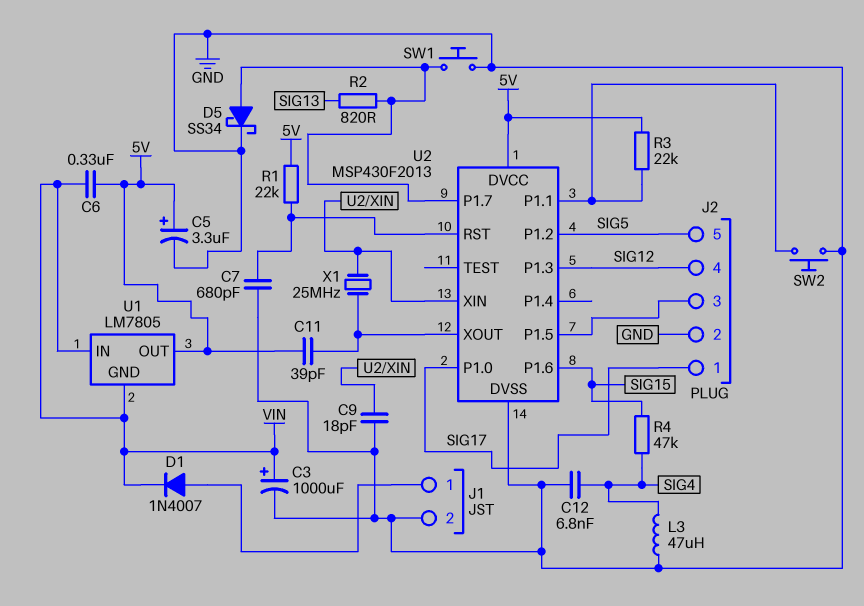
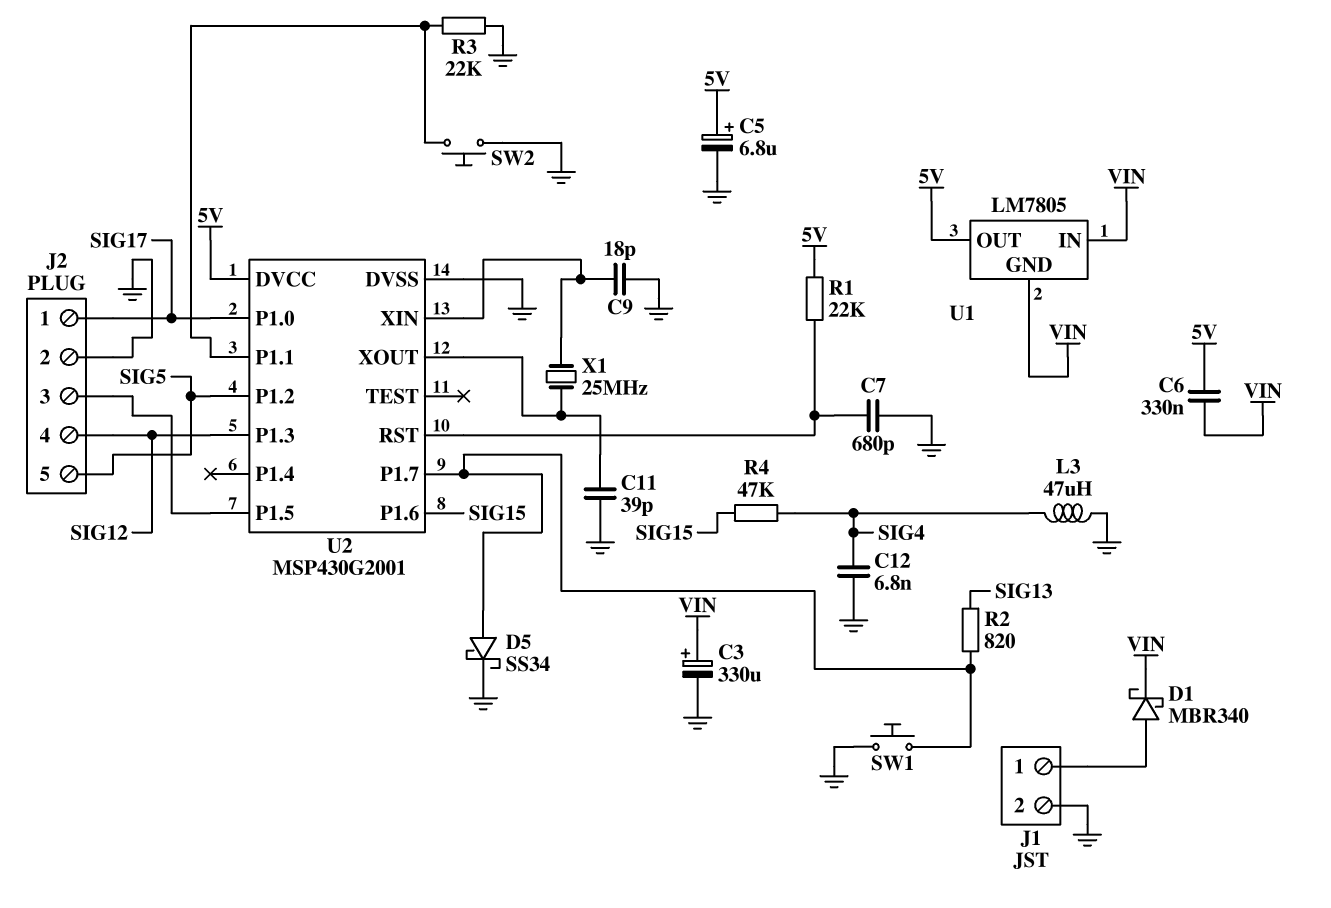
C3: 1000uF (plus VIN, minus GND) -> 330uF (plus VIN, minus GND)
C5: 3.3uF (plus 5V, minus GND) -> 6.8uF (plus 5V, minus GND)
C11: 39pF (5V, U2/XOUT) -> 39pF (GND, U2/XOUT)
D1: diode 1N4007 (A J1/1, K VIN) -> schottky MBR340 (A J1/1, K VIN)
R3: 22k (5V, U2/P1.1) -> 22k (GND, U2/P1.1)
U2: MSP430F2013 -> MSP430G2001

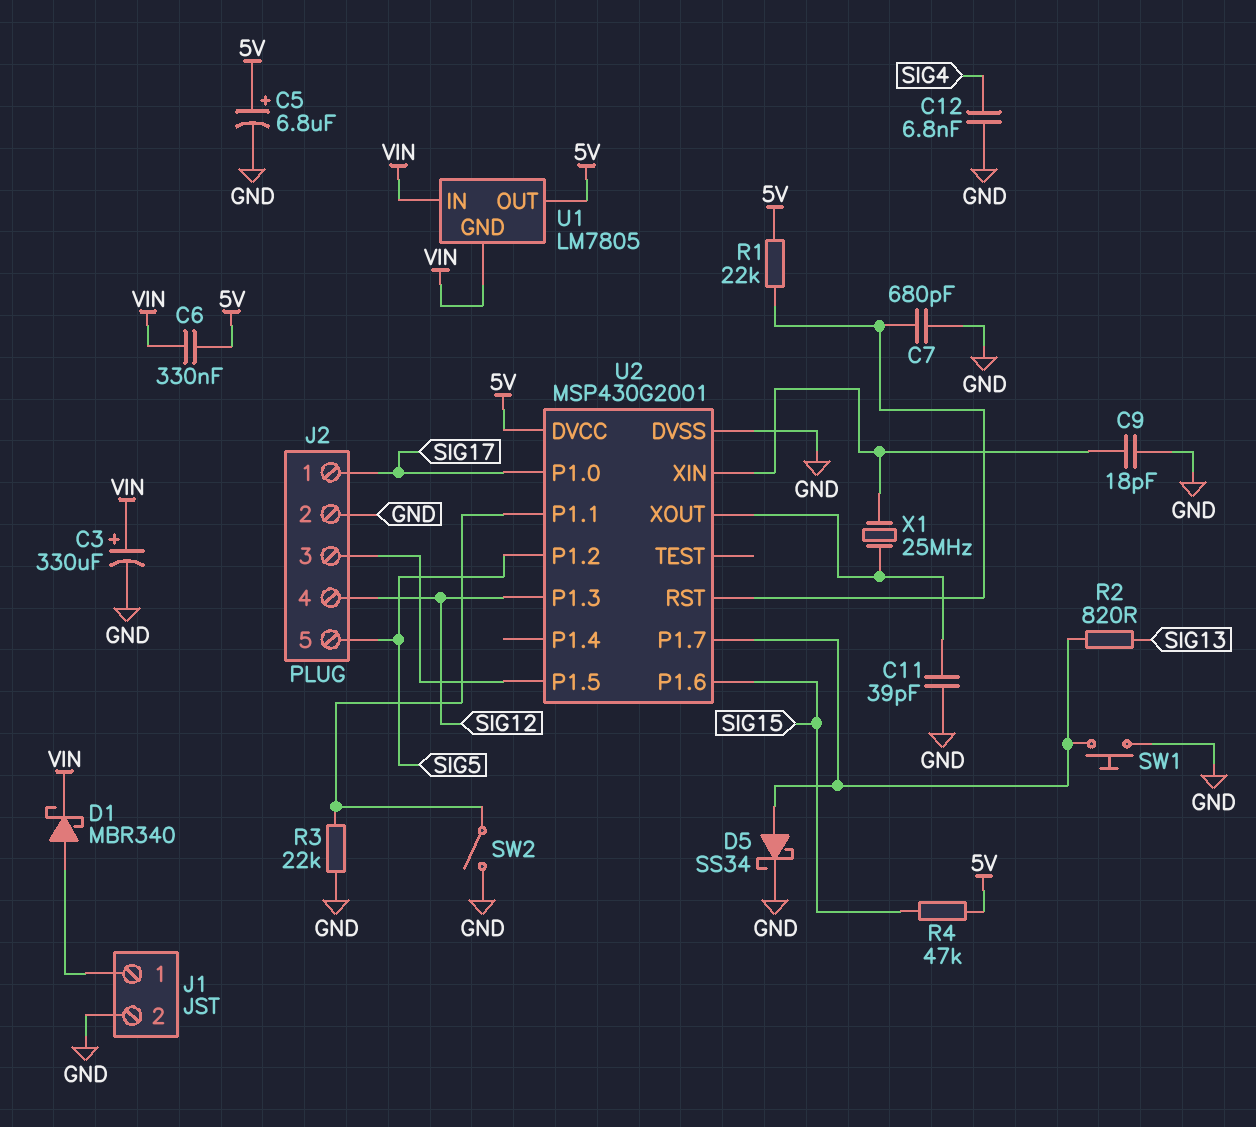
L3: 47uH (GND, SIG4) -> none
R4: 47k (SIG4, SIG15) -> 47k (5V, SIG15)
SW2: button (GND, U2/P1.1) -> switch (GND, U2/P1.1)

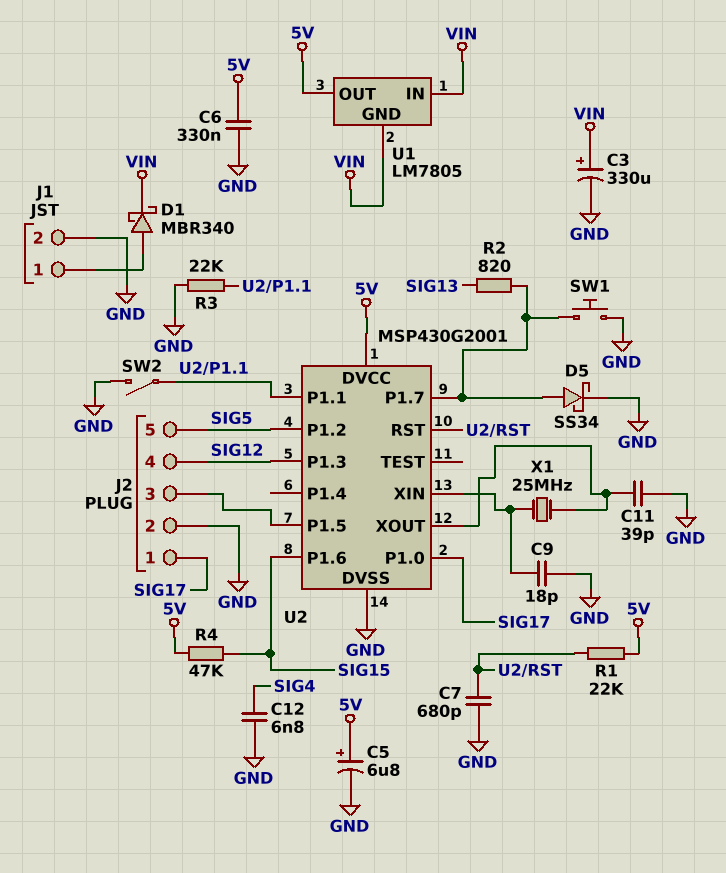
C6: 330nF (5V, VIN) -> 330nF (5V, GND)

